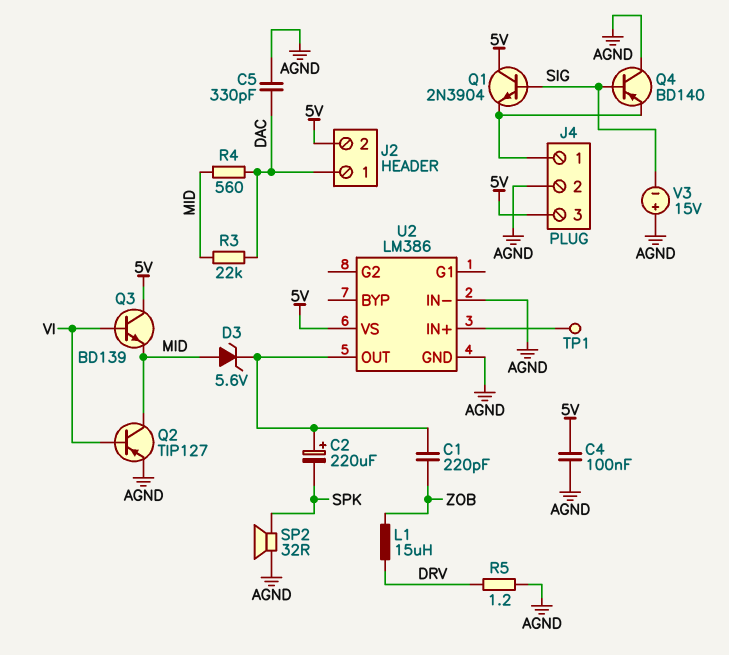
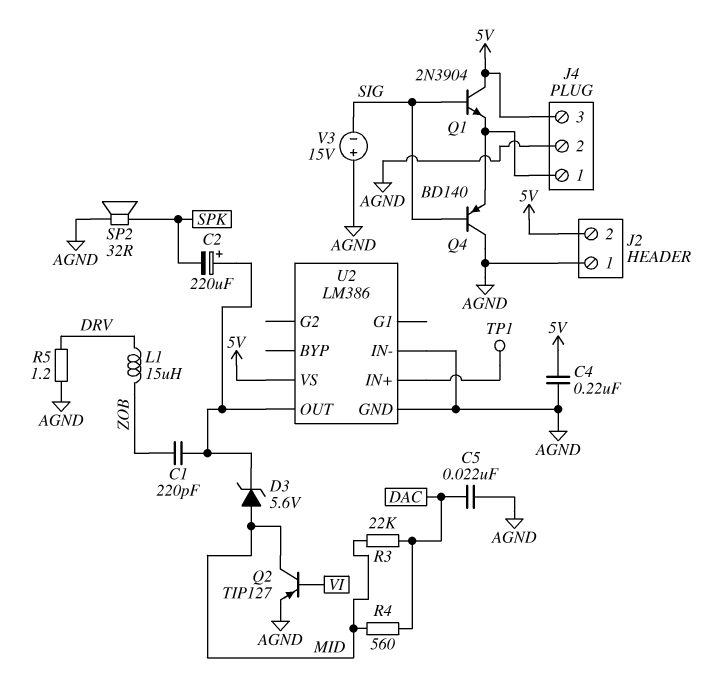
C4: 100nF (5V, AGND) -> 220nF (5V, AGND)
C5: 330pF (AGND, DAC) -> 22nF (AGND, DAC)
J2 pin 1: DAC -> AGND
Q3: NPN BD139 (B VI, C 5V, E MID) -> none

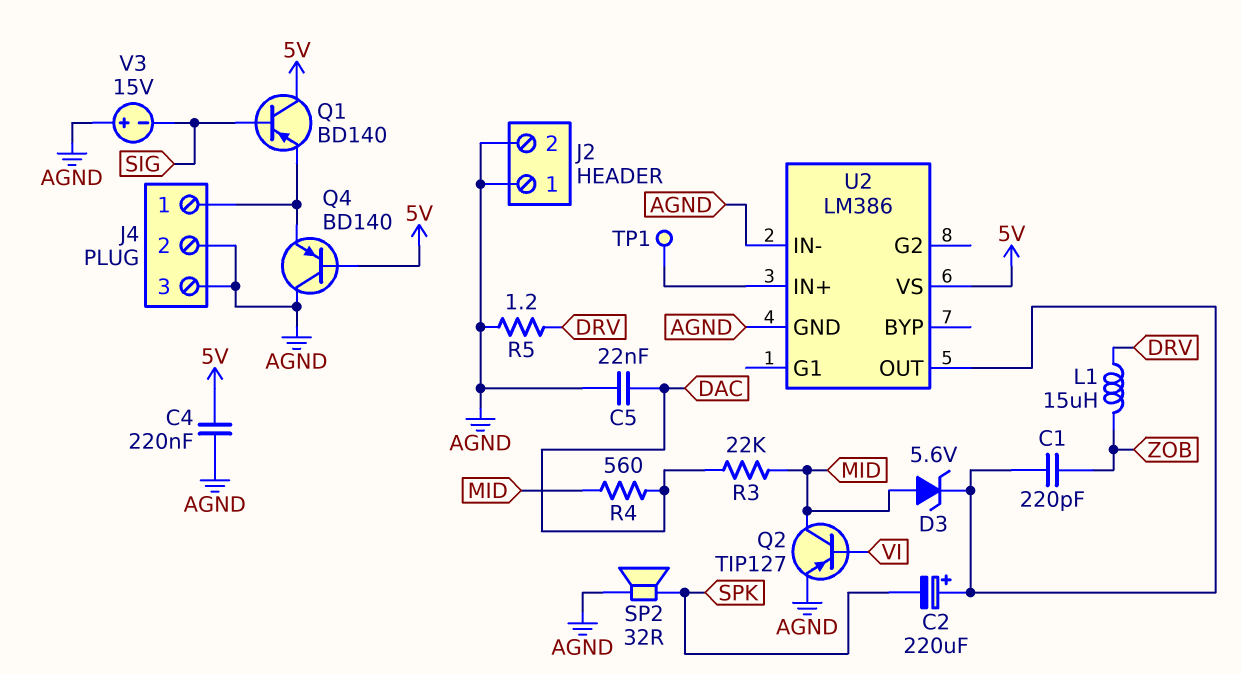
J2 pin 2: 5V -> AGND
J4 pin 3: 5V -> AGND
Q1: NPN 2N3904 (B SIG, C 5V, E J4/1) -> PNP BD140 (B SIG, C 5V, E J4/1)
Q4: PNP BD140 (B SIG, C AGND, E J4/1) -> PNP BD140 (B 5V, C AGND, E J4/1)

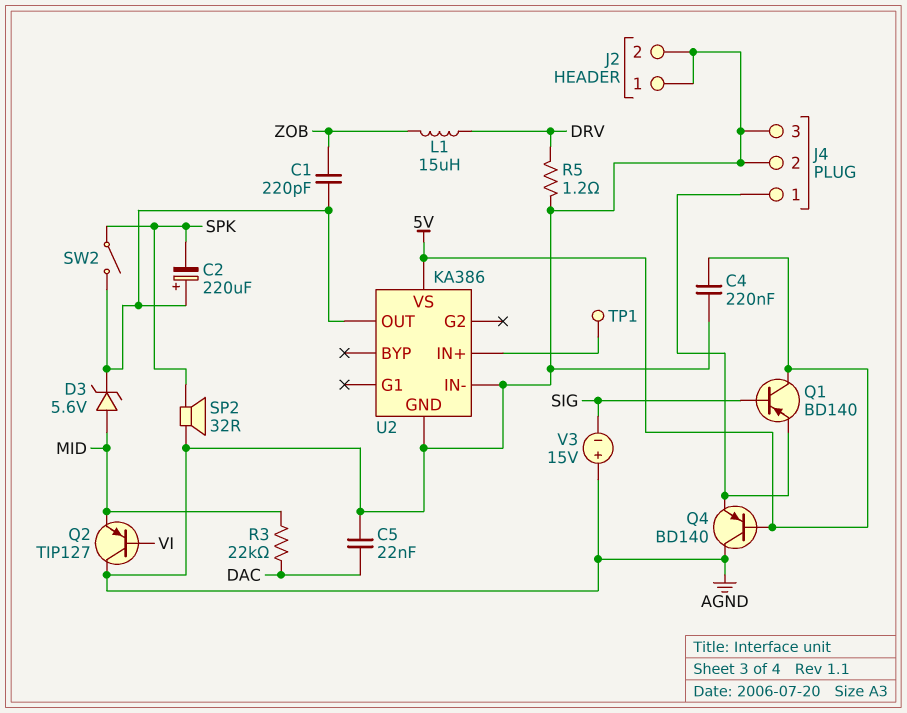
Q2: PNP TIP127 (B VI, C MID, E AGND) -> PNP TIP127 (B VI, C AGND, E MID)
R4: 560 (DAC, MID) -> none
SW2: none -> switch (SPK, U2/OUT)
U2: LM386 -> KA386

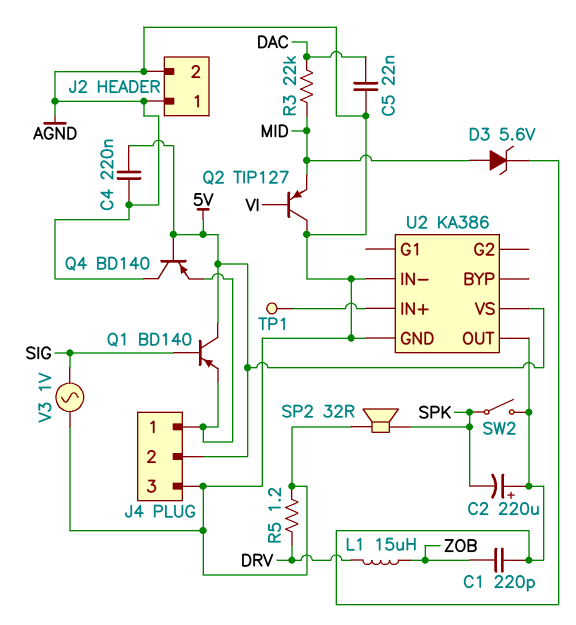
J4 pin 2: AGND -> 5V
V3: 15V (plus AGND, minus SIG) -> AC 1V (AGND, SIG)

